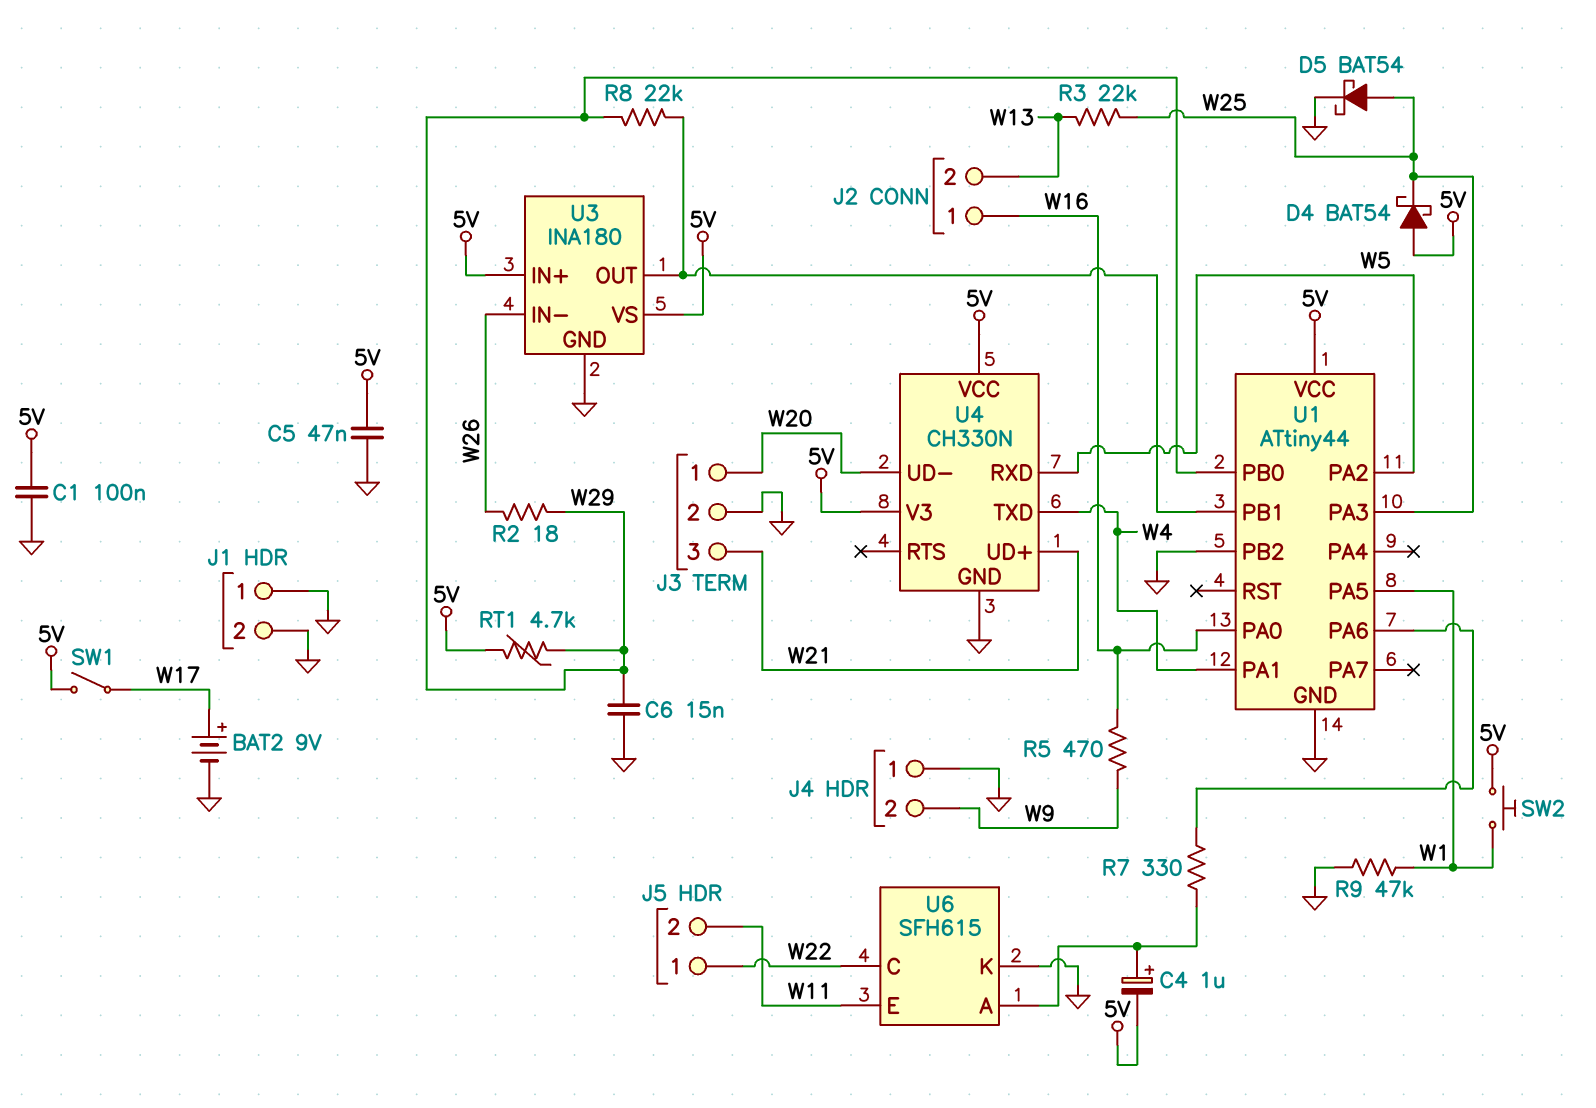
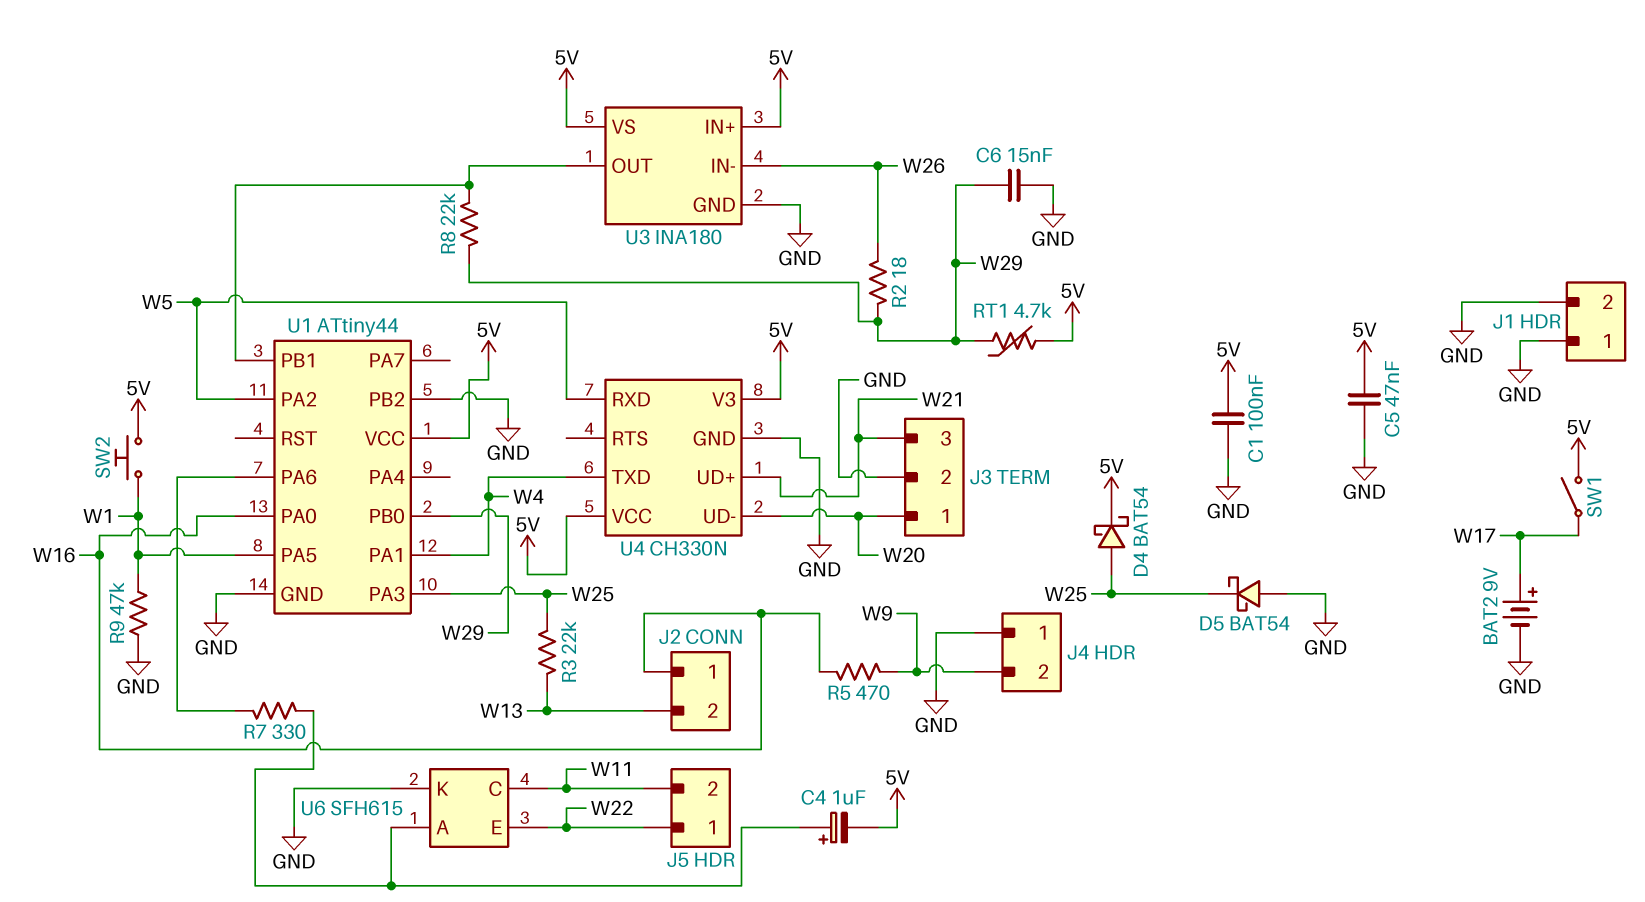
D4: schottky BAT54 (A 5V, K W25) -> schottky BAT54 (A W25, K 5V)
D5: schottky BAT54 (A W25, K GND) -> schottky BAT54 (A GND, K W25)
U6 pin C: W22 -> W11
U6 pin E: W11 -> W22

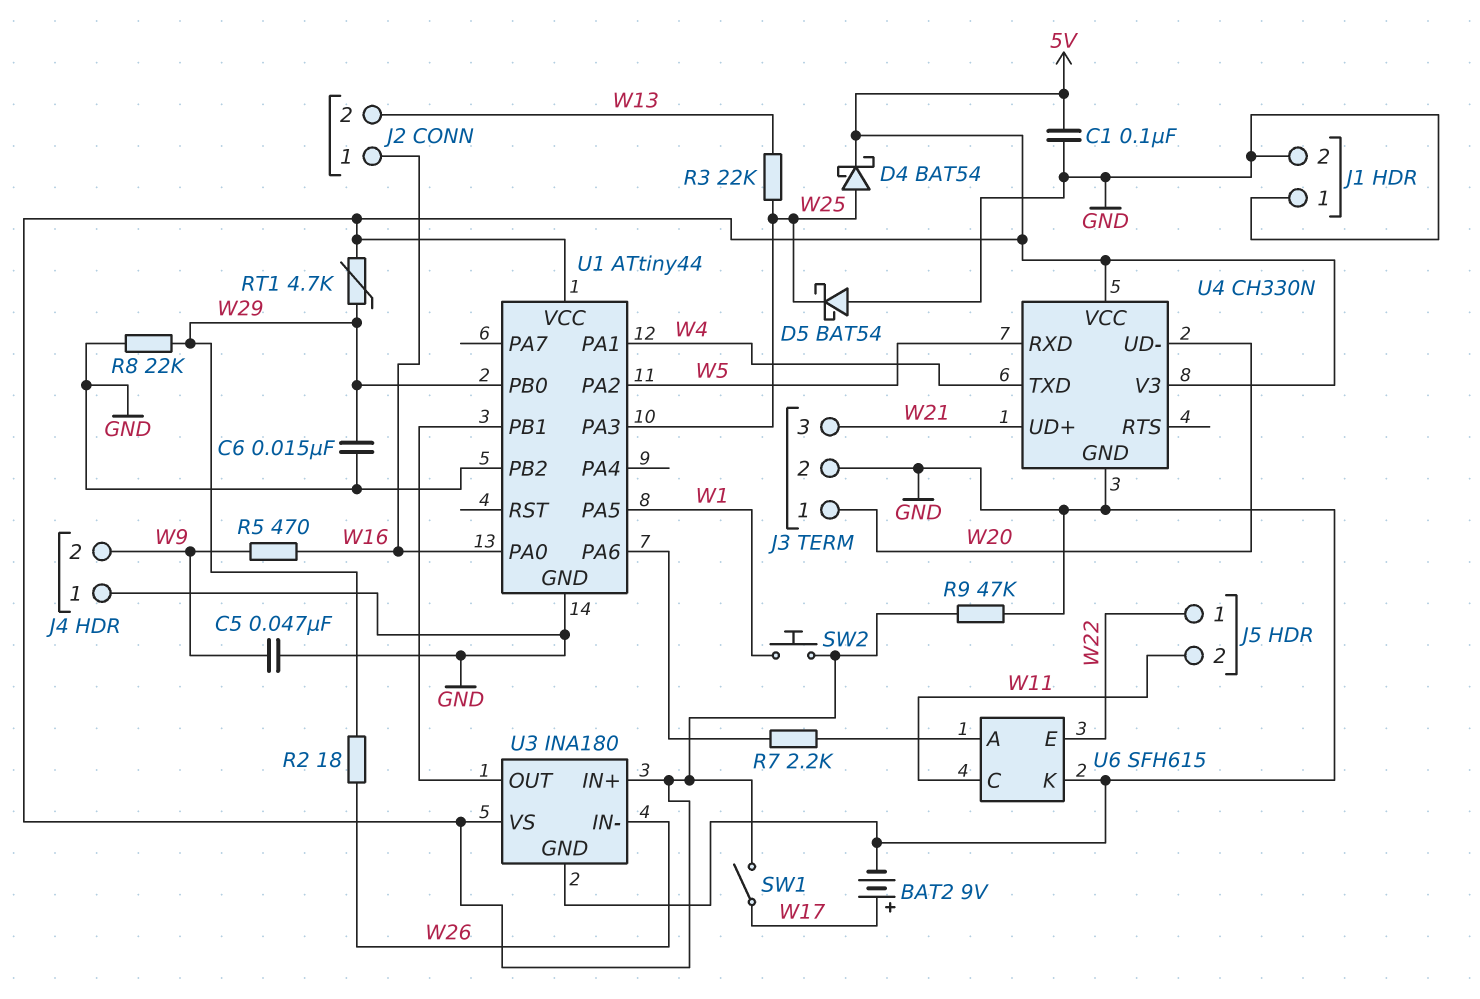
C4: 1uF (plus U6/A, minus 5V) -> none
C5: 47nF (5V, GND) -> 47nF (GND, W9)
R7: 330 (U1/PA6, U6/A) -> 2.2k (U1/PA6, U6/A)
R8: 22k (U1/PB1, W29) -> 22k (GND, W29)
R9: 47k (GND, W1) -> 47k (5V, GND)

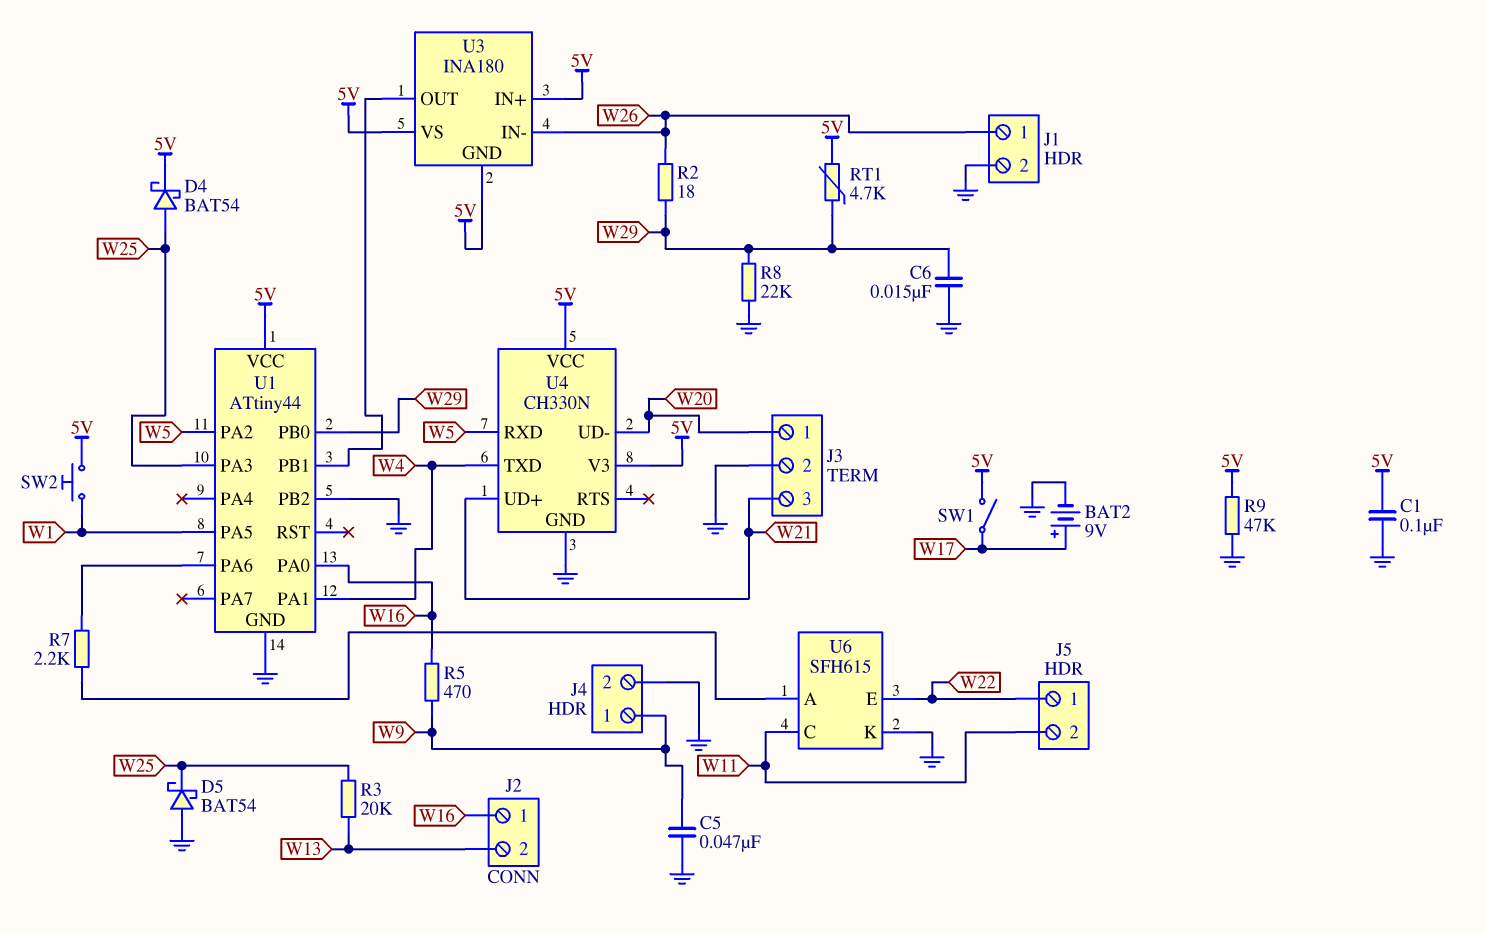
J1 pin 1: GND -> W26
J4 pin 1: GND -> W9
J4 pin 2: W9 -> GND
R3: 22k (W13, W25) -> 20k (W13, W25)
U3 pin GND: GND -> 5V

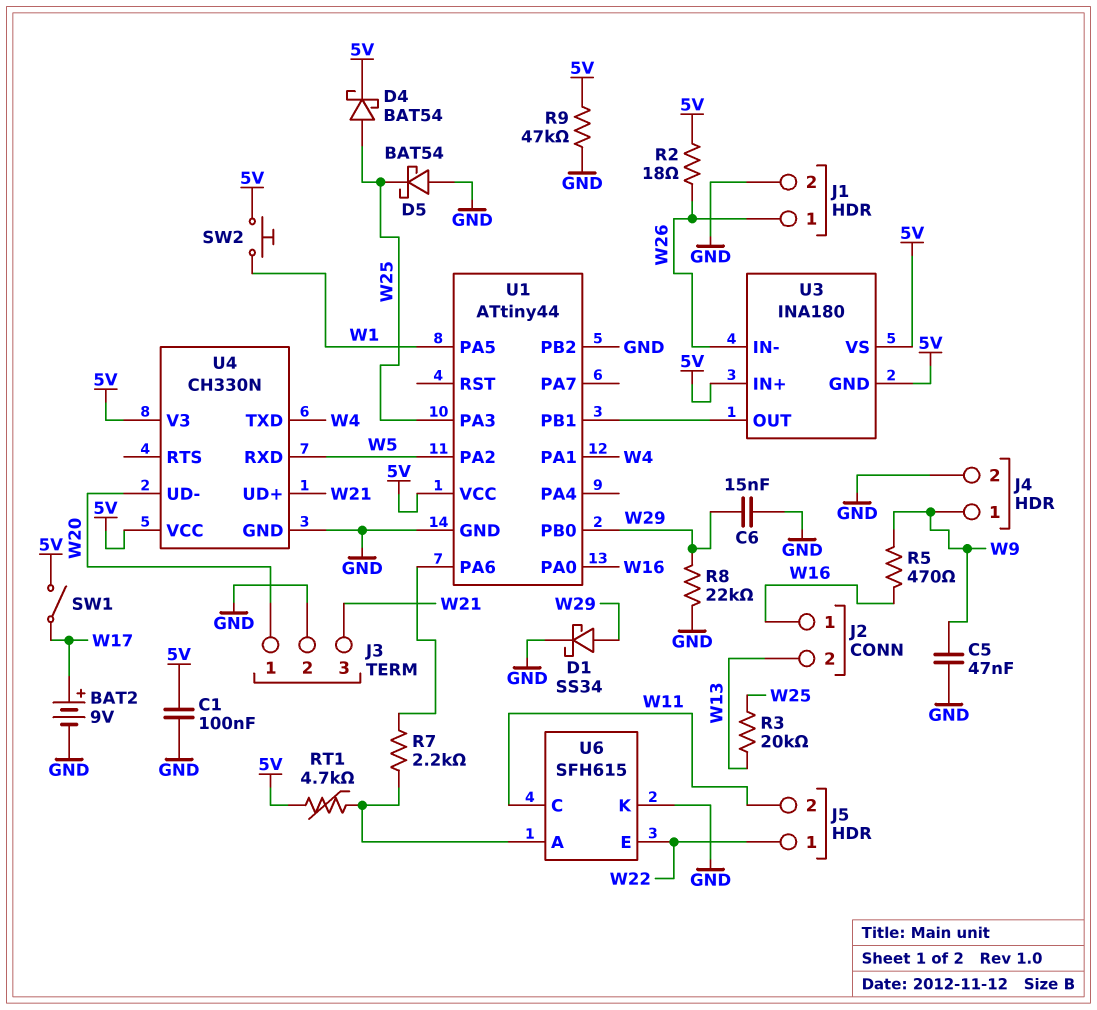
D1: none -> schottky SS34 (A W29, K GND)
R2: 18 (W26, W29) -> 18 (5V, W26)
RT1: 4.7k (5V, W29) -> 4.7k (5V, U6/A)

